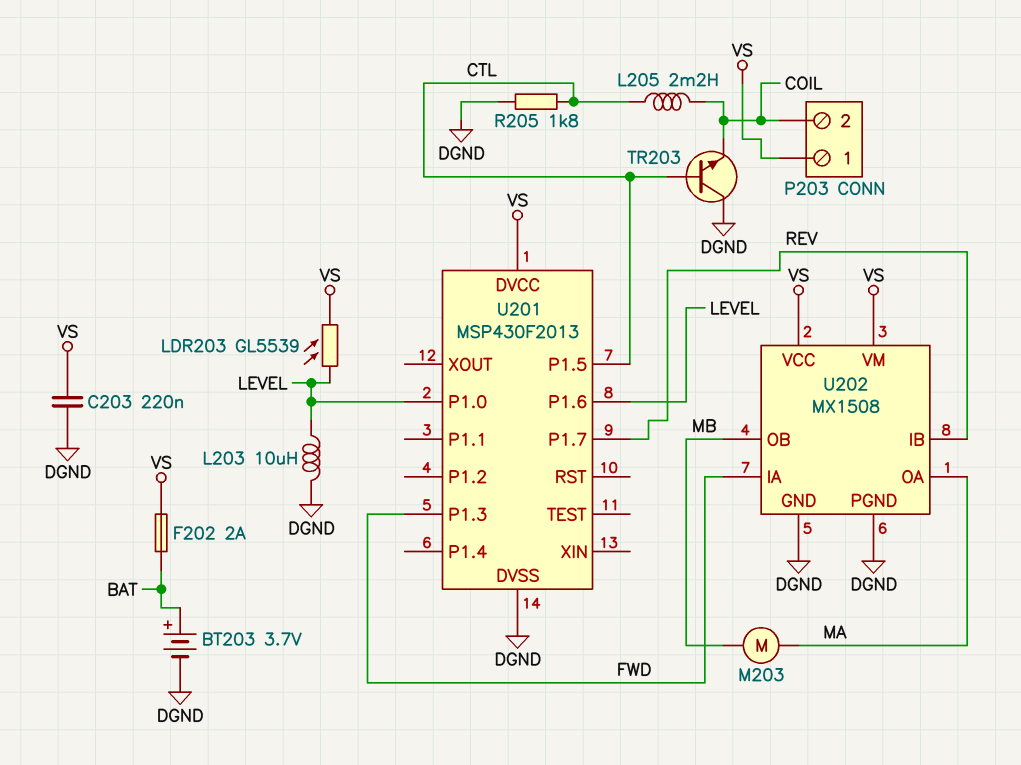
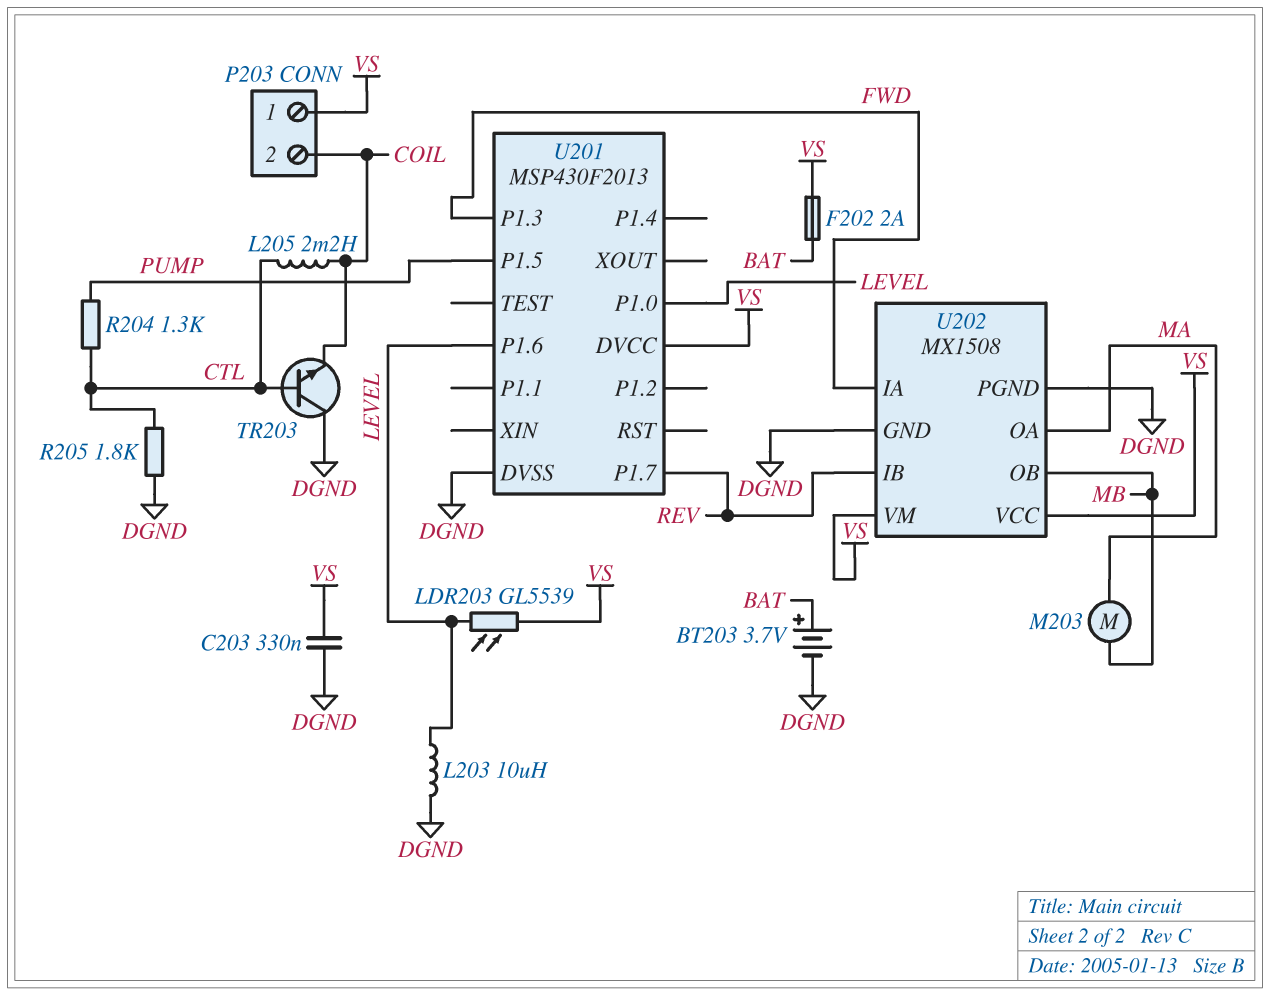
C203: 220nF (DGND, VS) -> 330nF (DGND, VS)
R204: none -> 1.3k (CTL, PUMP)
U201 pin P1.5: CTL -> PUMP

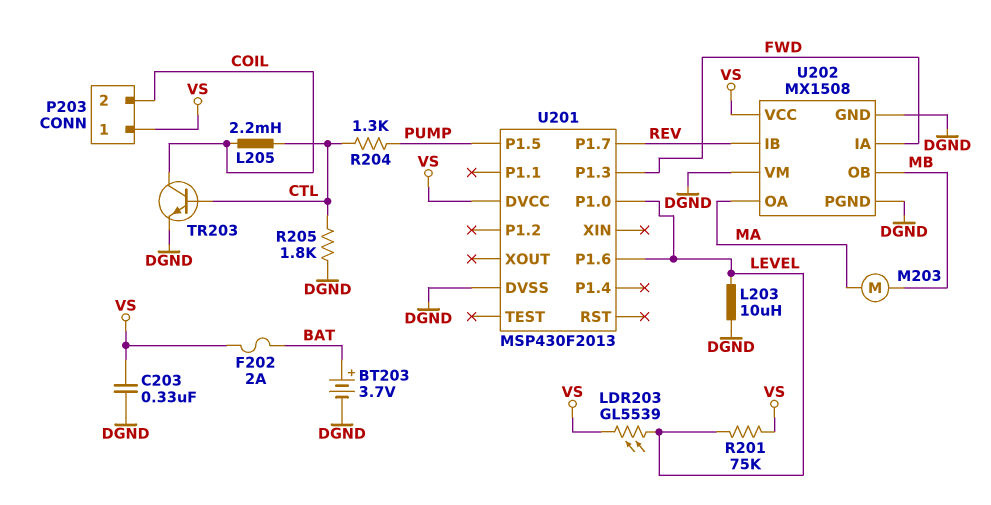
R201: none -> 75k (LEVEL, VS)
TR203: NPN (B CTL, C DGND, E COIL) -> NPN (B CTL, C COIL, E DGND)
U202 pin VM: VS -> DGND

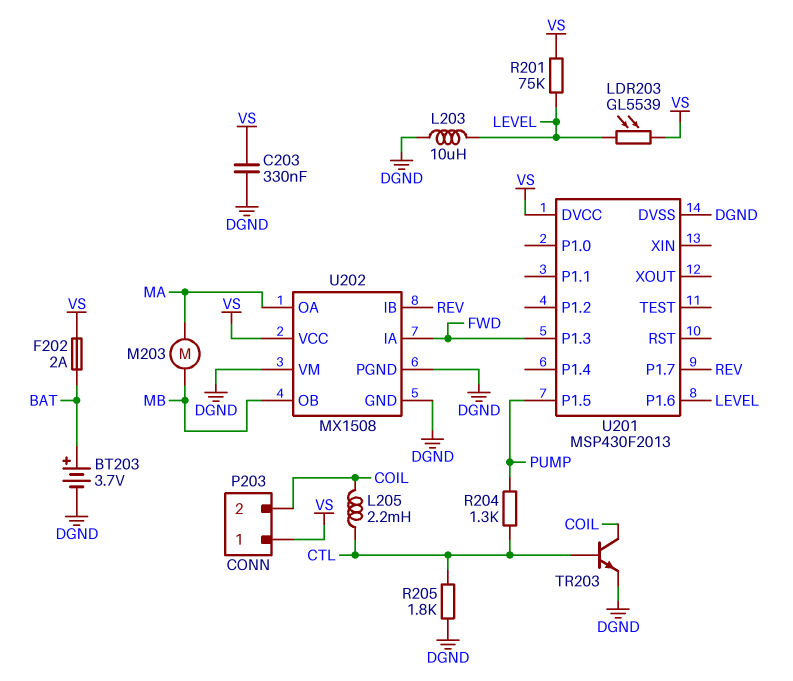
U201 pin P1.0: LEVEL -> none

